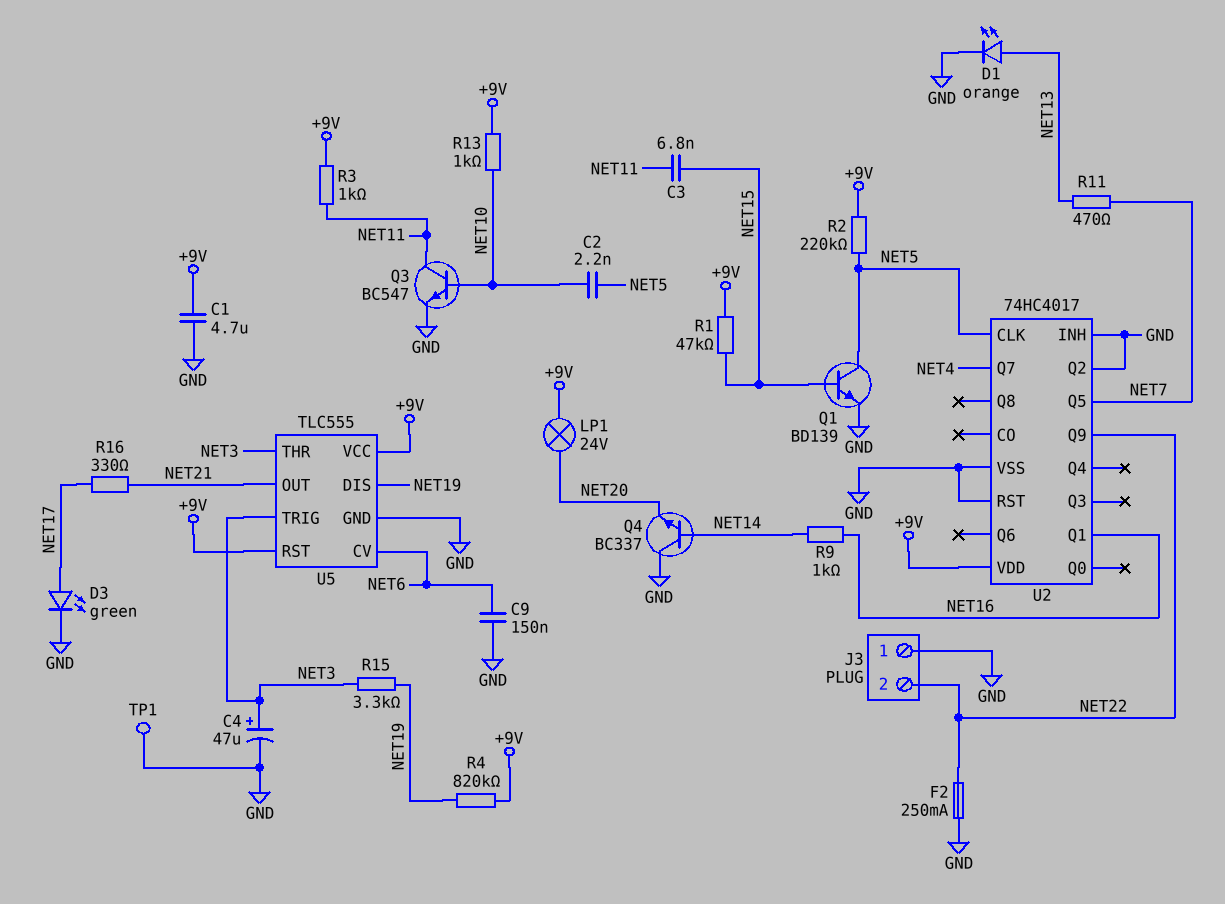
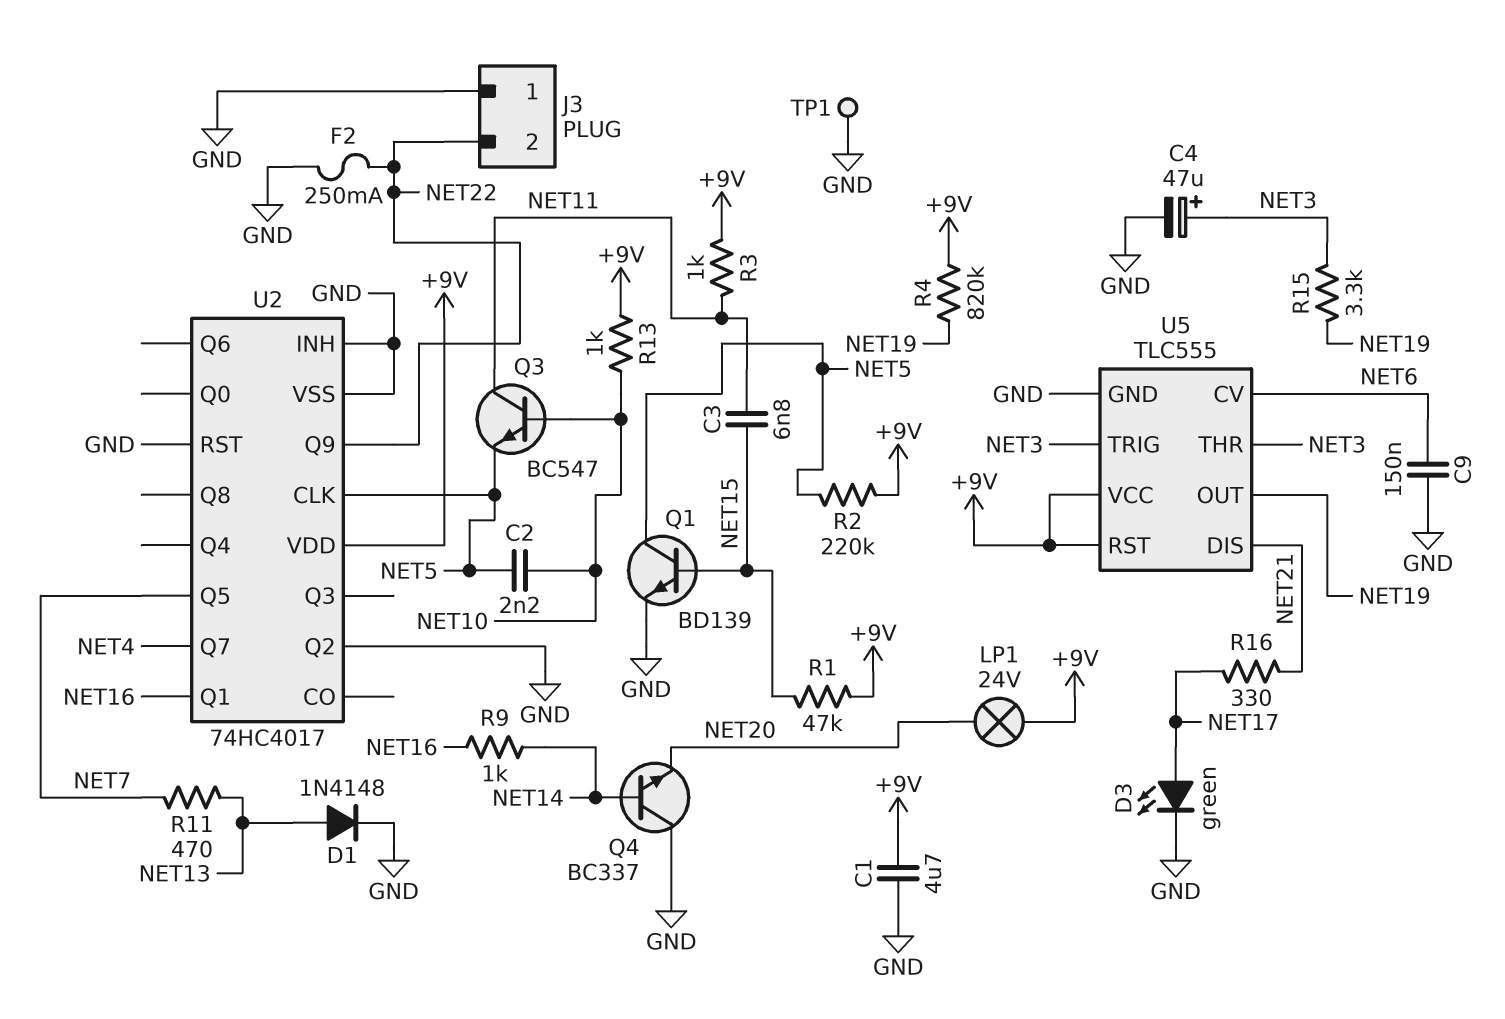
D1: LED orange (A NET13, K GND) -> diode 1N4148 (A NET13, K GND)
Q3: NPN BC547 (B NET10, C NET11, E GND) -> NPN BC547 (B NET10, C NET11, E NET5)
U5 pin DIS: NET19 -> NET21
U5 pin OUT: NET21 -> NET19

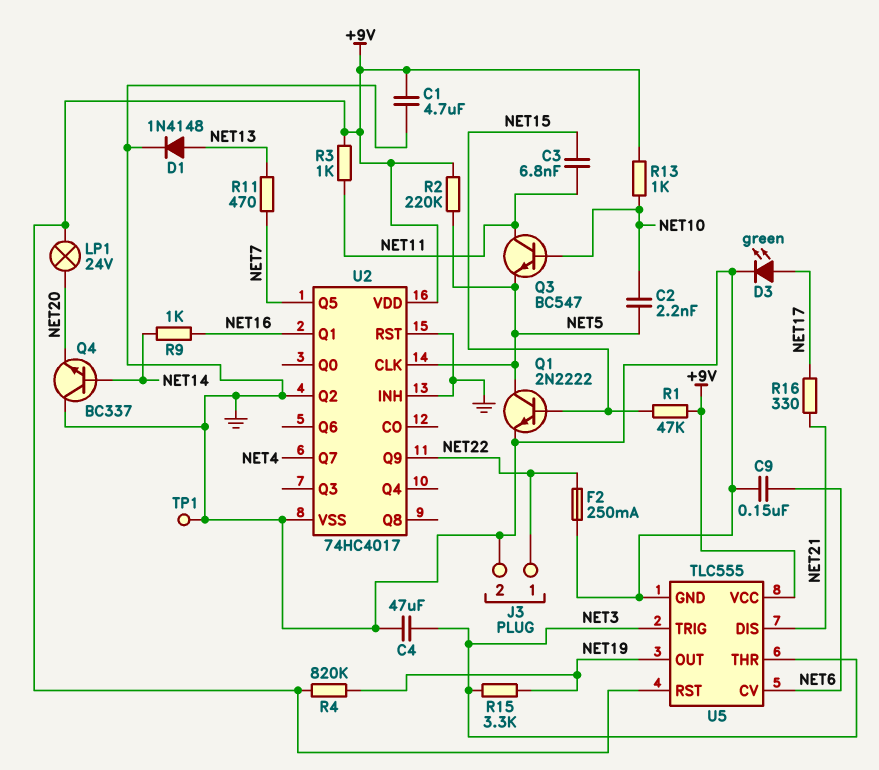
C4: 47uF (plus NET3, minus GND) -> 47uF (GND, NET3)
J3 pin 1: GND -> NET22
J3 pin 2: NET22 -> GND
Q1: NPN BD139 (B NET15, C NET5, E GND) -> NPN 2N2222 (B NET15, C NET5, E GND)

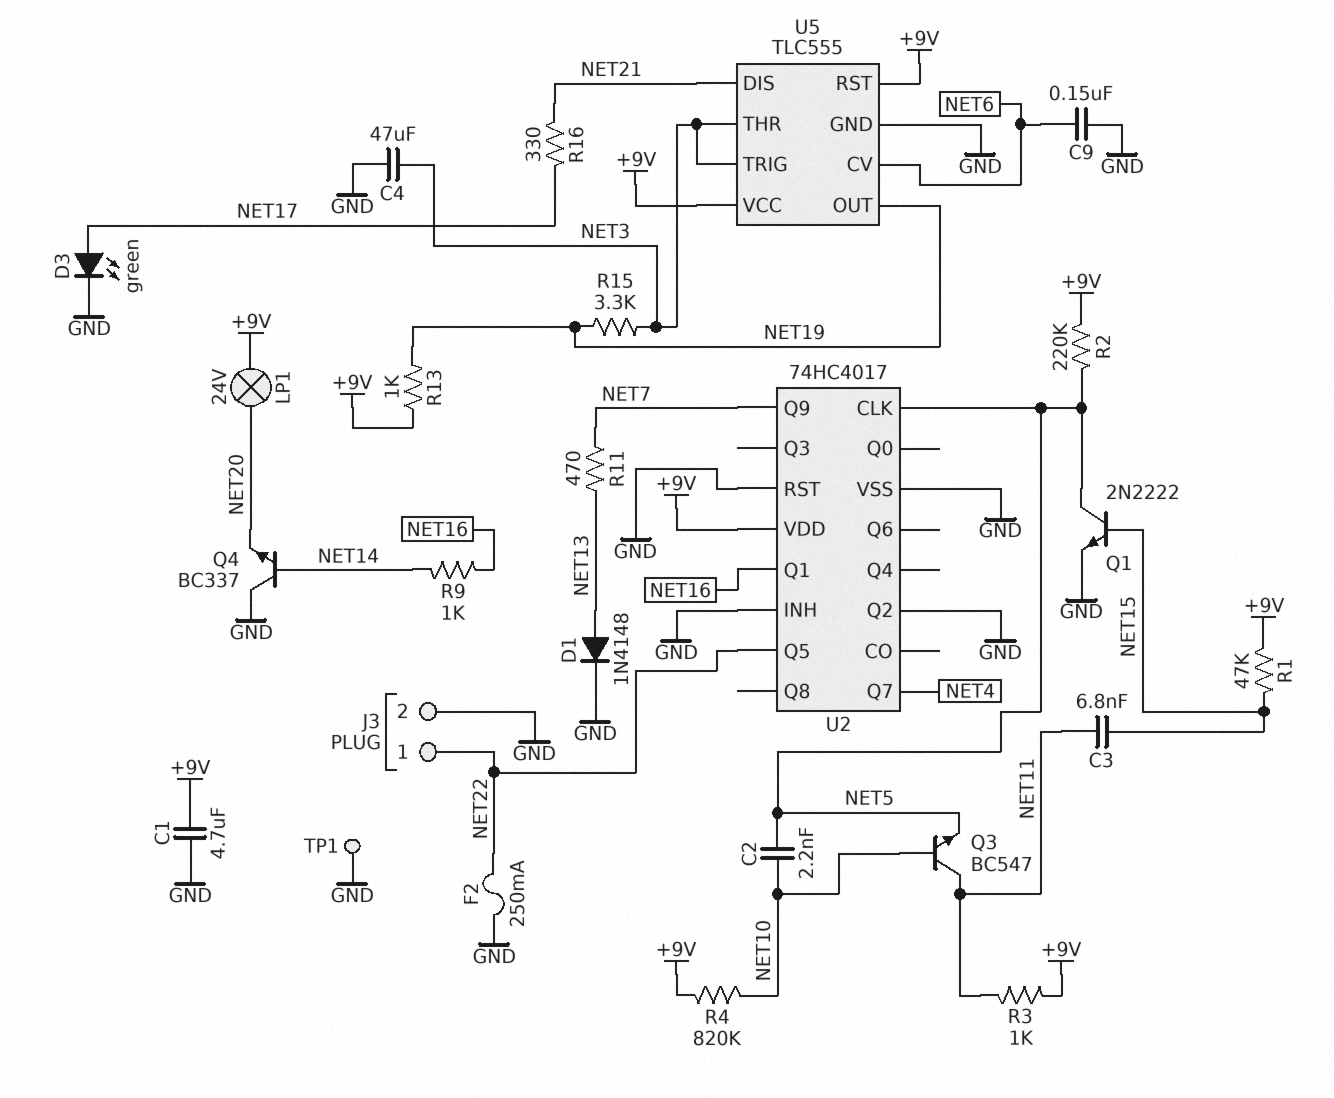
R4: 820k (+9V, NET19) -> 820k (+9V, NET10)
R13: 1k (+9V, NET10) -> 1k (+9V, NET19)
U2 pin Q5: NET7 -> NET22
U2 pin Q9: NET22 -> NET7

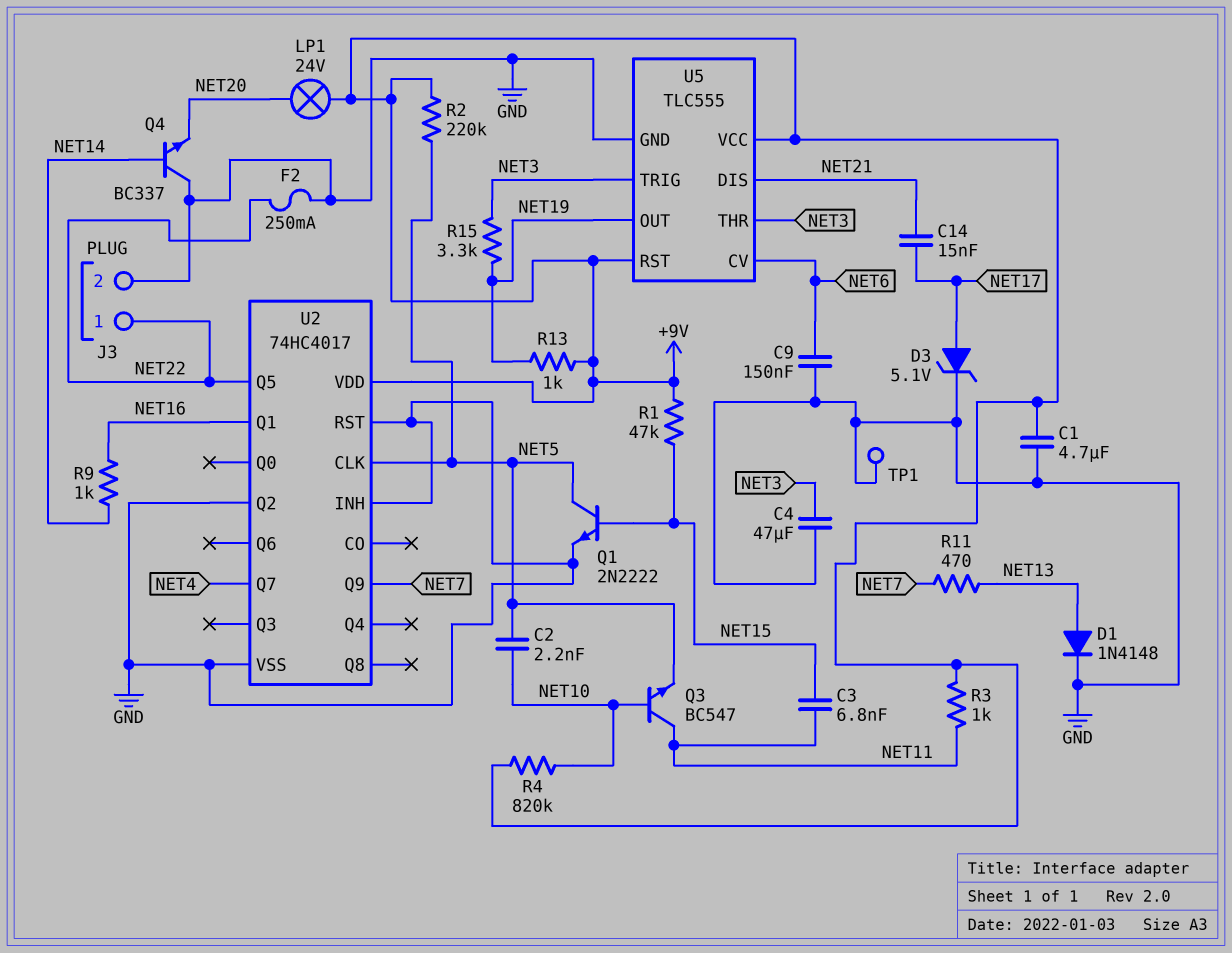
C14: none -> 15nF (NET17, NET21)
D3: LED green (A NET17, K GND) -> zener 5.1V (A NET17, K GND)
R16: 330 (NET17, NET21) -> none

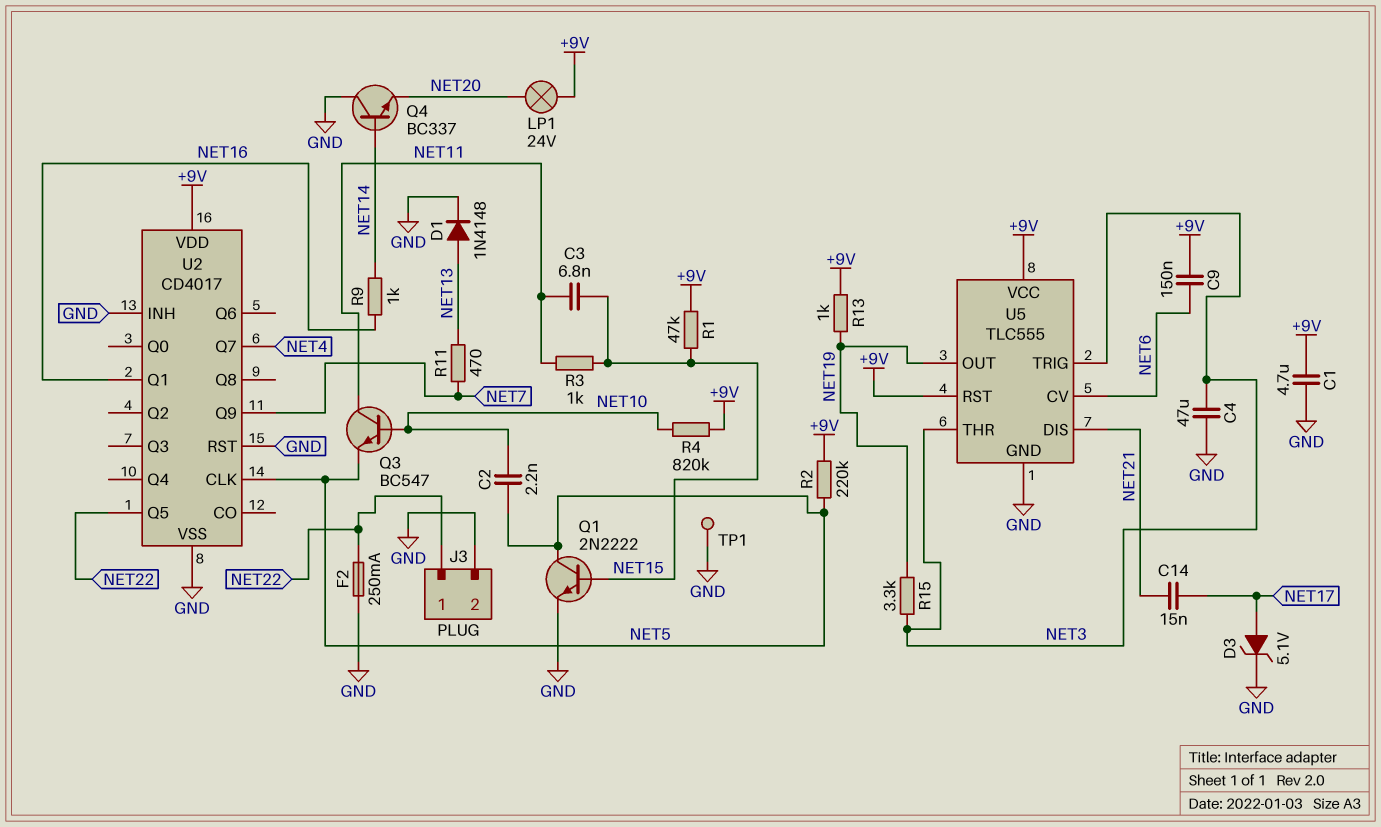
C9: 150nF (GND, NET6) -> 150nF (+9V, NET6)
R3: 1k (+9V, NET11) -> 1k (NET11, NET15)
U2: 74HC4017 -> CD4017
U2 pin Q2: GND -> none

